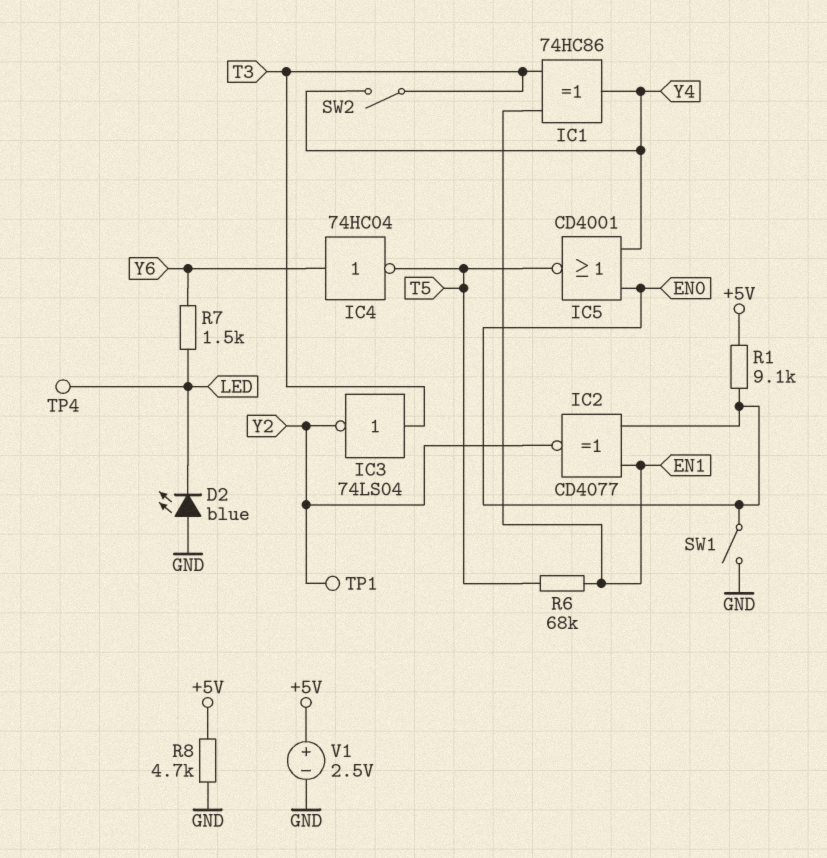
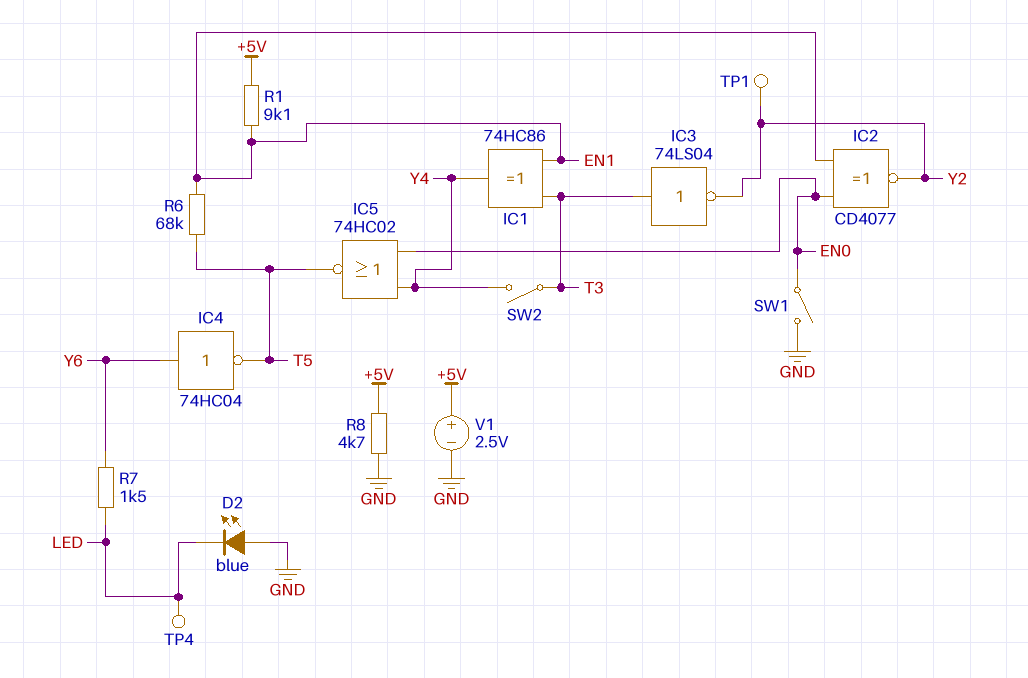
IC5: NOR CD4001 (in EN0, in Y4, out T5) -> NOR 74HC02 (in EN0, in Y4, out T5)
R1: 9.1k (+5V, EN0) -> 9.1k (+5V, EN1)

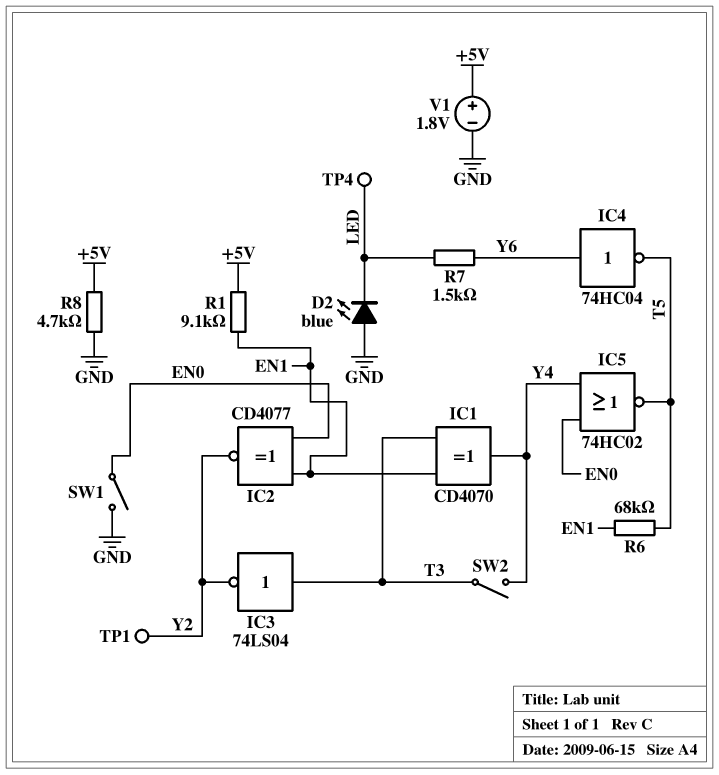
IC1: XOR 74HC86 (in EN1, in T3, out Y4) -> XOR CD4070 (in EN1, in T3, out Y4)
V1: 2.5V (plus +5V, minus GND) -> 1.8V (plus +5V, minus GND)

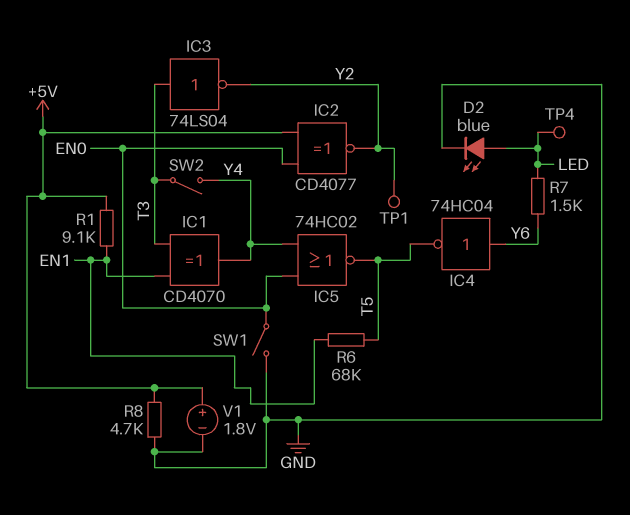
D2: LED blue (A GND, K LED) -> LED blue (A LED, K GND)
IC2: XNOR CD4077 (in EN0, in EN1, out Y2) -> XNOR CD4077 (in +5V, in EN0, out Y2)

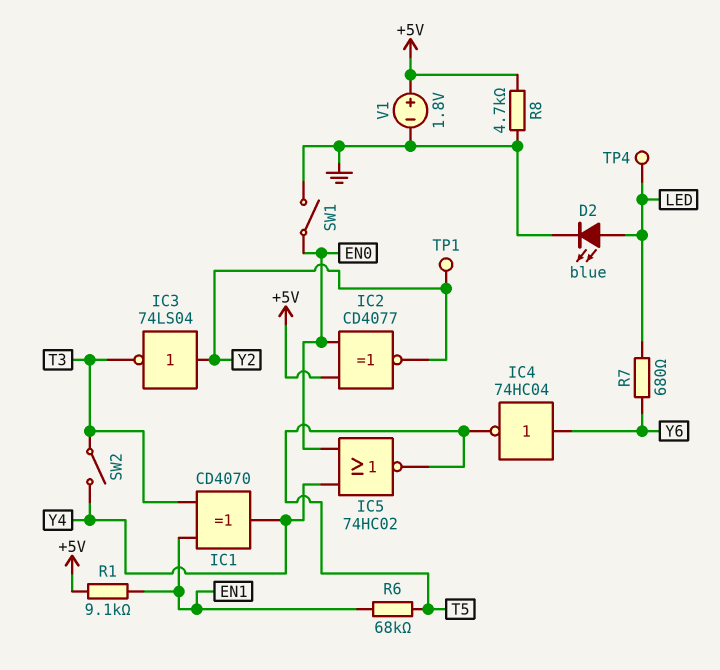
IC3: NOT 74LS04 (in T3, out Y2) -> NOT 74LS04 (in Y2, out T3)
R7: 1.5k (LED, Y6) -> 680 (LED, Y6)

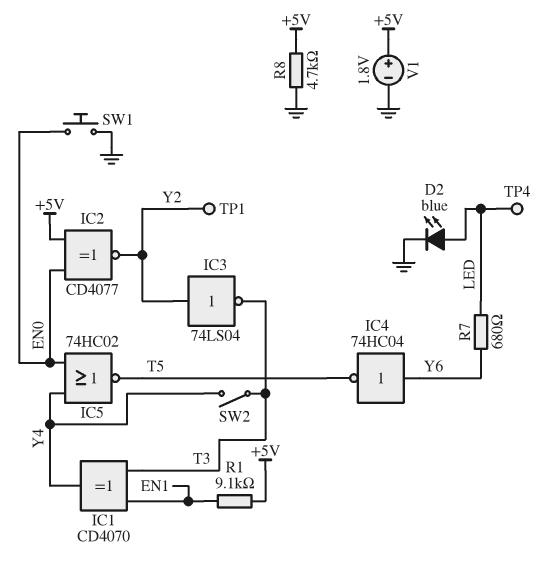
R6: 68k (EN1, T5) -> none
SW1: switch (EN0, GND) -> button (EN0, GND)

